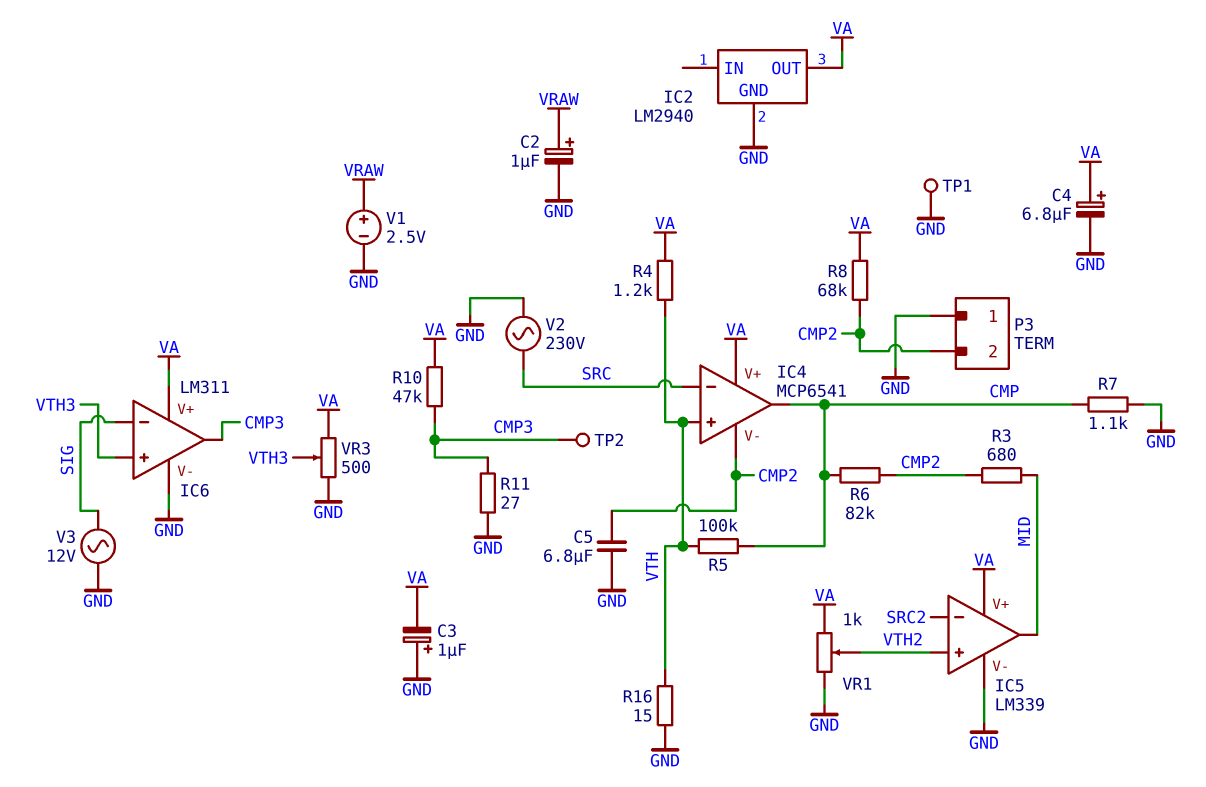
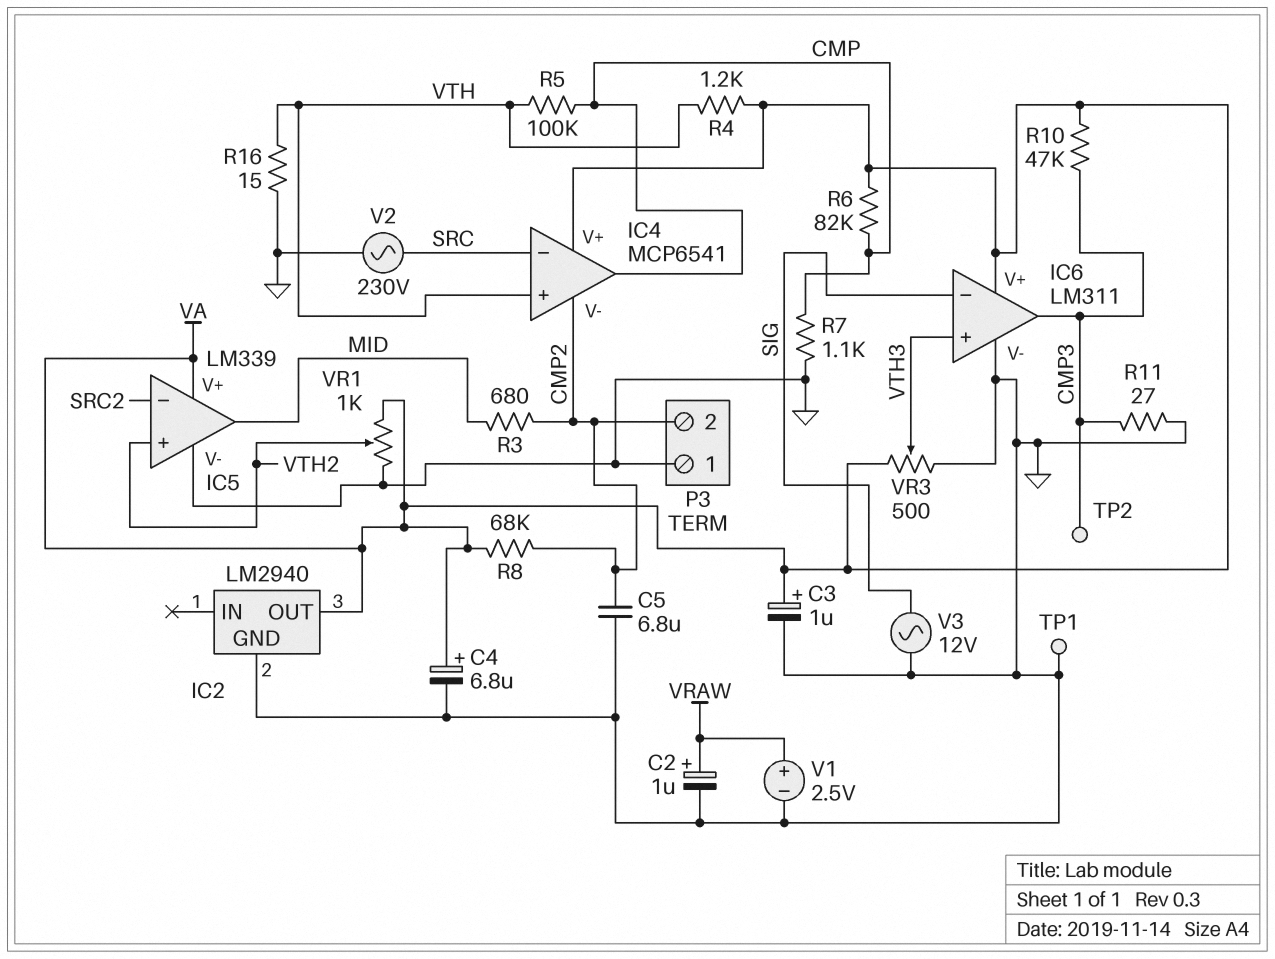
C3: 1uF (plus GND, minus VA) -> 1uF (plus VA, minus GND)
R6: 82k (CMP, CMP2) -> 82k (CMP, VA)

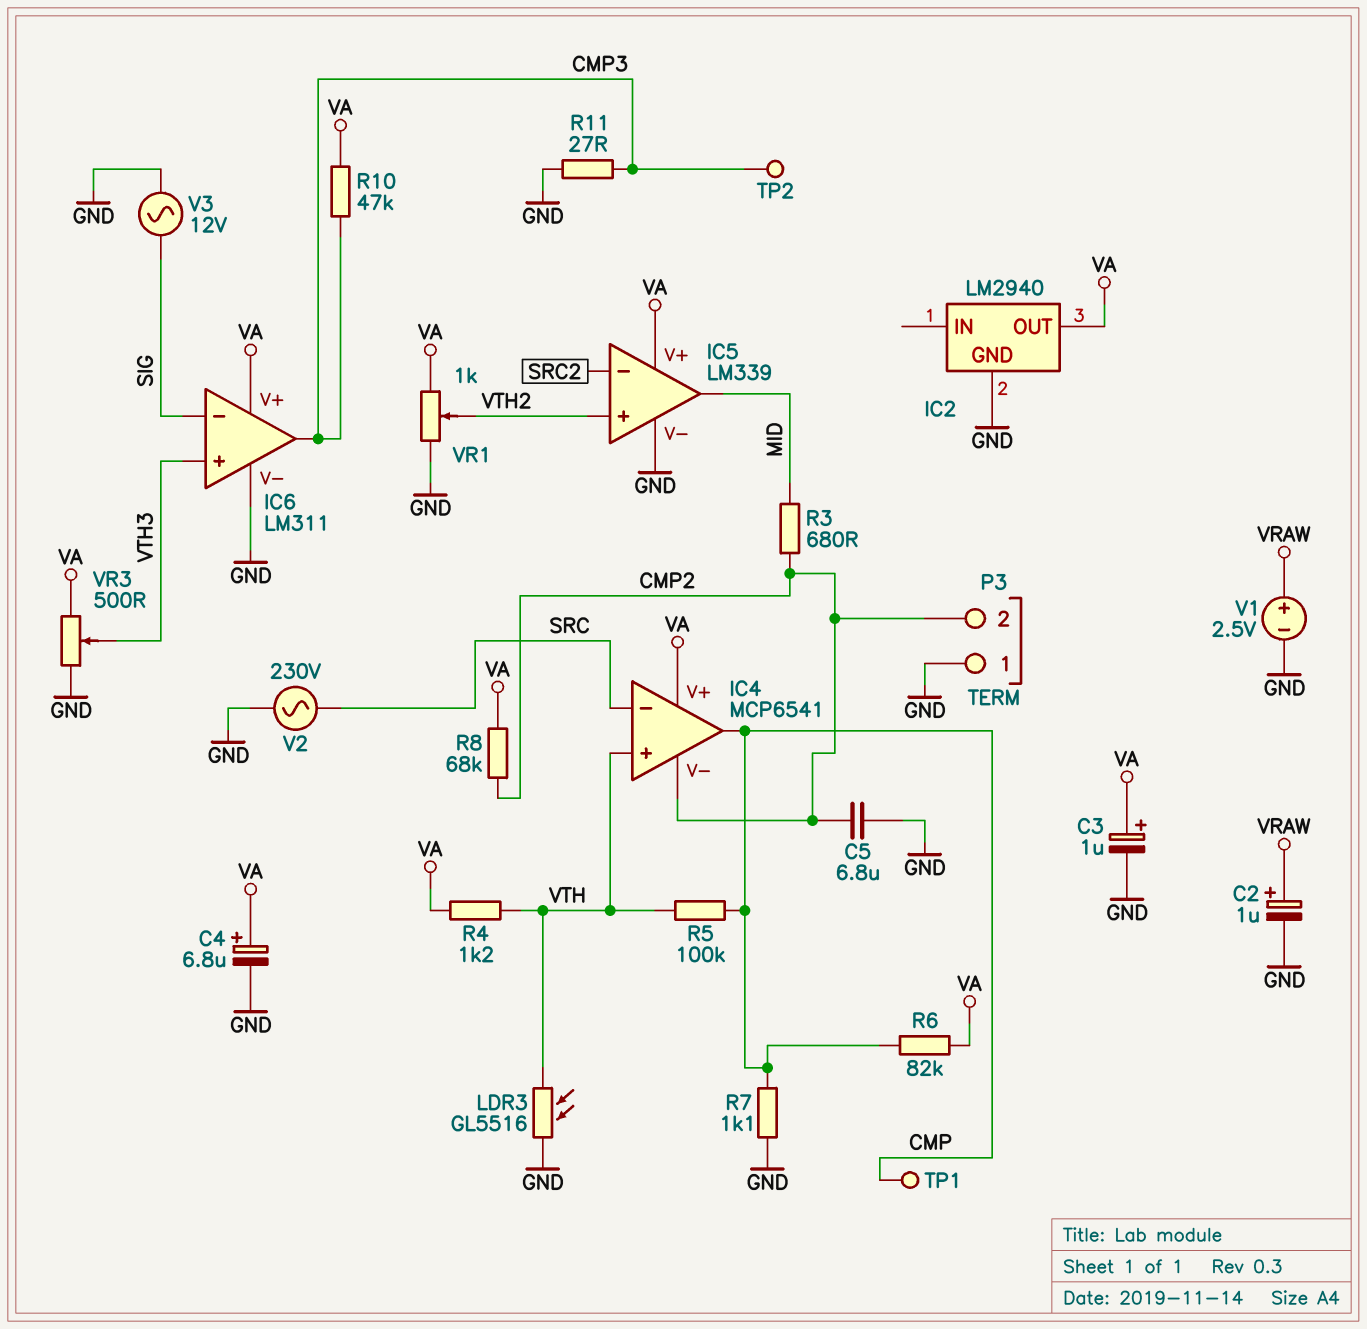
LDR3: none -> GL5516 (GND, VTH)
R16: 15 (GND, VTH) -> none
TP1: test point (GND) -> test point (CMP)

